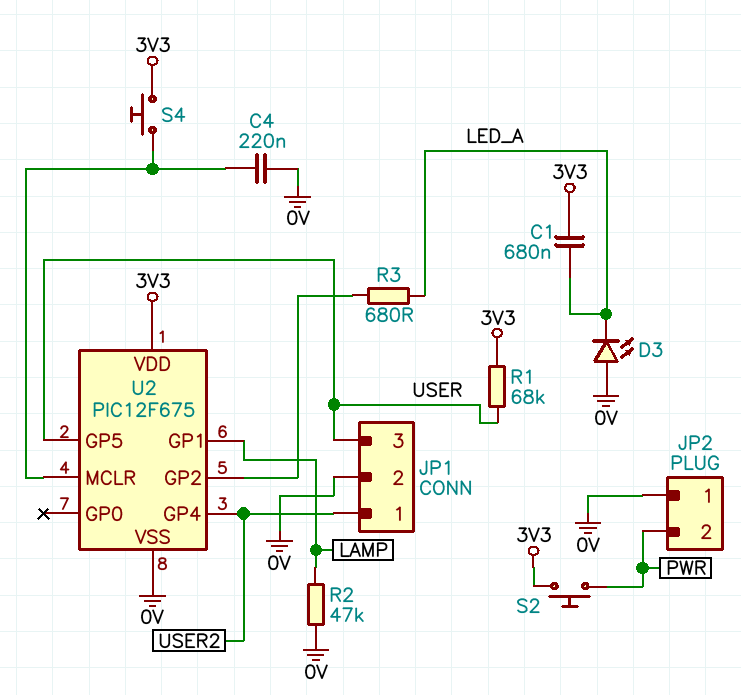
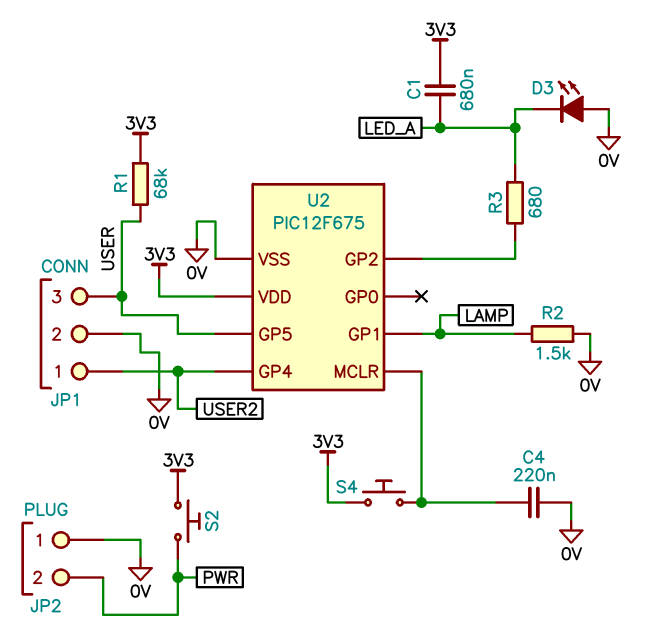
R2: 47k (0V, LAMP) -> 1.5k (0V, LAMP)

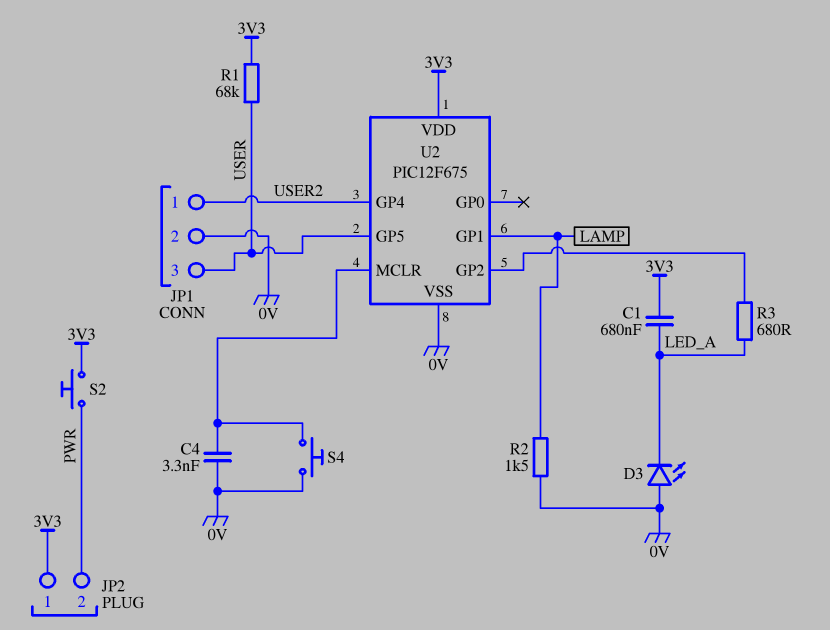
C4: 220nF (0V, U2/MCLR) -> 3.3nF (0V, U2/MCLR)
JP2 pin 1: 0V -> 3V3
S4: button (3V3, U2/MCLR) -> button (0V, U2/MCLR)

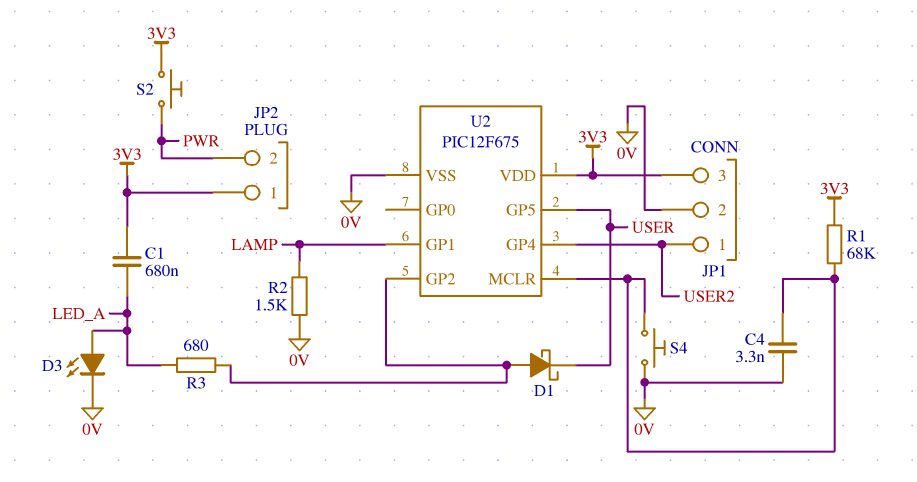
D1: none -> schottky (A U2/GP2, K USER)
D3: LED (A 0V, K LED_A) -> LED (A LED_A, K 0V)
JP1 pin 3: USER -> 3V3
R1: 68k (3V3, USER) -> 68k (3V3, U2/MCLR)

